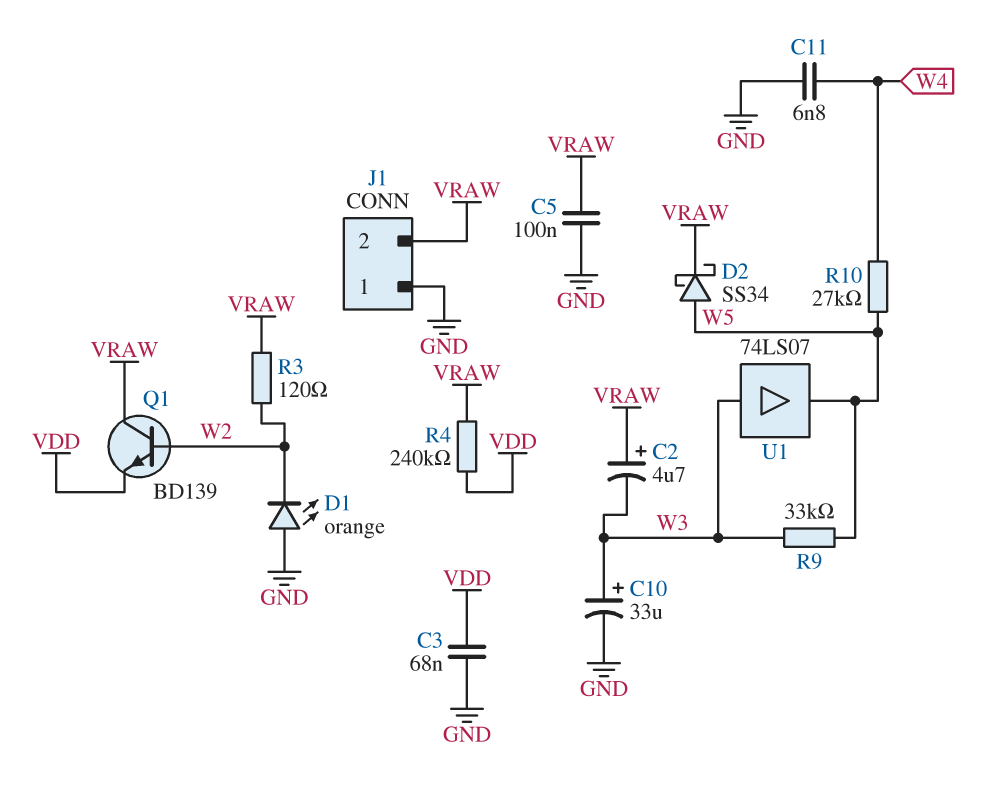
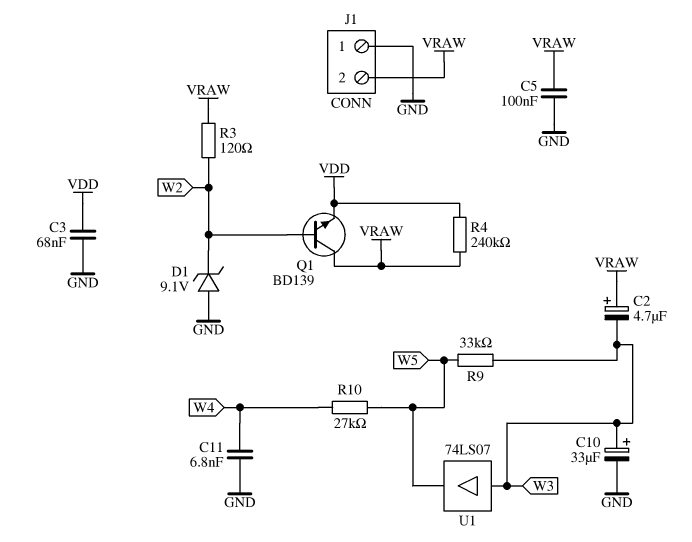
D1: LED orange (A GND, K W2) -> zener 9.1V (A GND, K W2)
D2: schottky SS34 (A W5, K VRAW) -> none

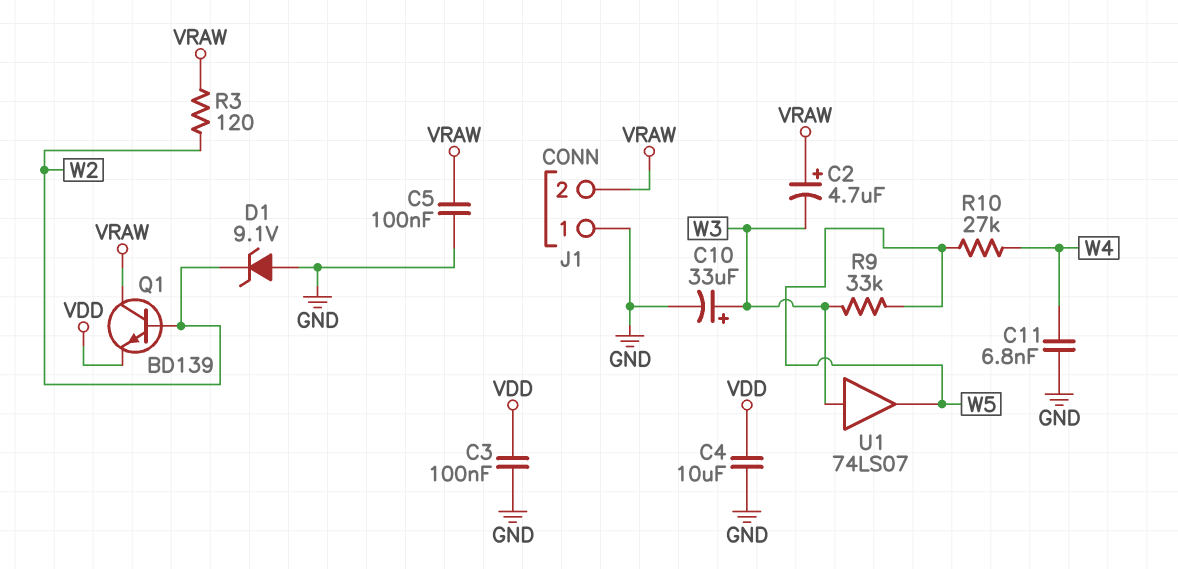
C3: 68nF (GND, VDD) -> 100nF (GND, VDD)
C4: none -> 10uF (GND, VDD)
R4: 240k (VDD, VRAW) -> none

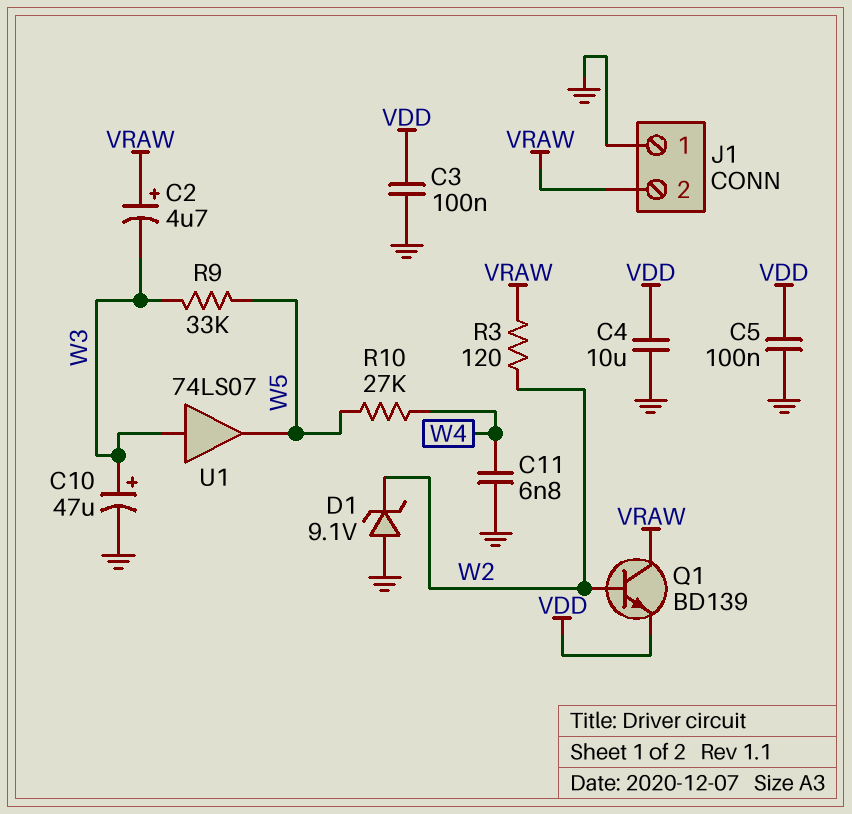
C5: 100nF (GND, VRAW) -> 100nF (GND, VDD)
C10: 33uF (plus W3, minus GND) -> 47uF (plus W3, minus GND)

